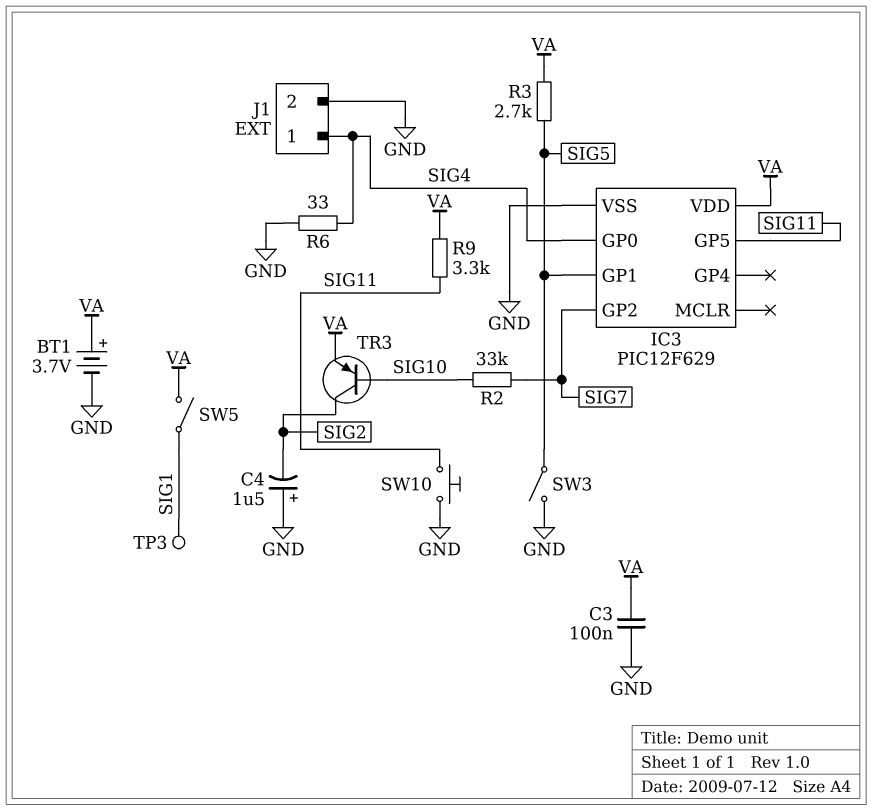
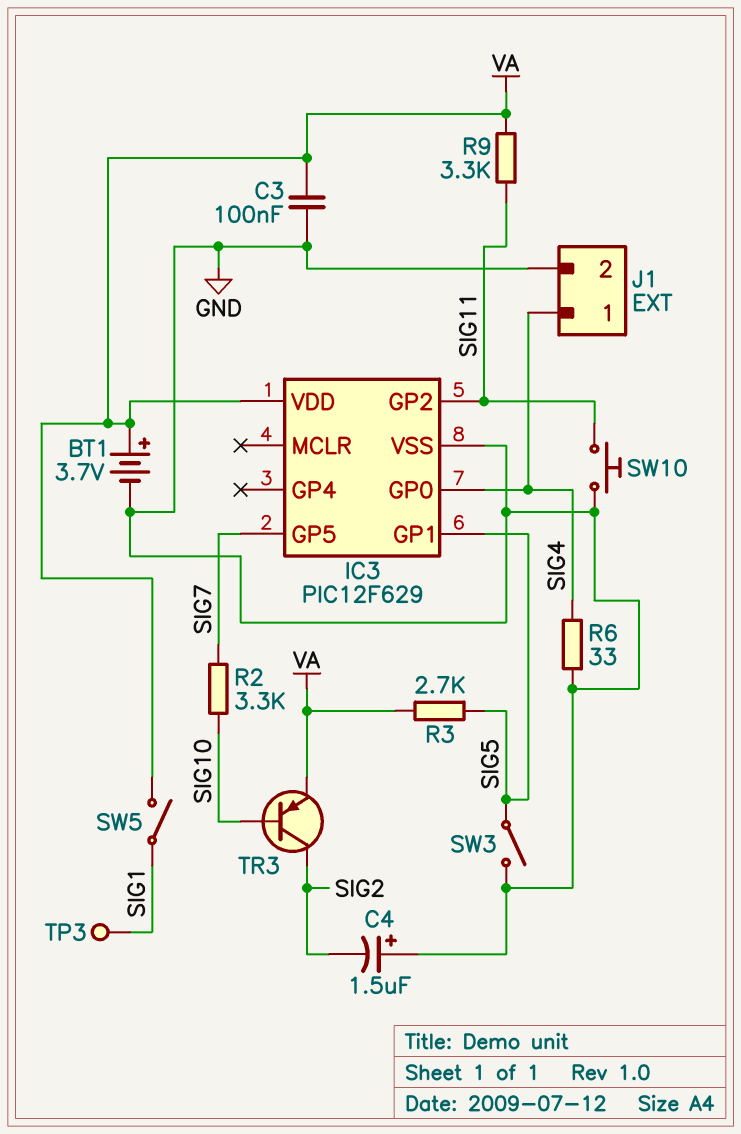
IC3 pin GP2: SIG7 -> SIG11
IC3 pin GP5: SIG11 -> SIG7
R2: 33k (SIG7, SIG10) -> 3.3k (SIG7, SIG10)

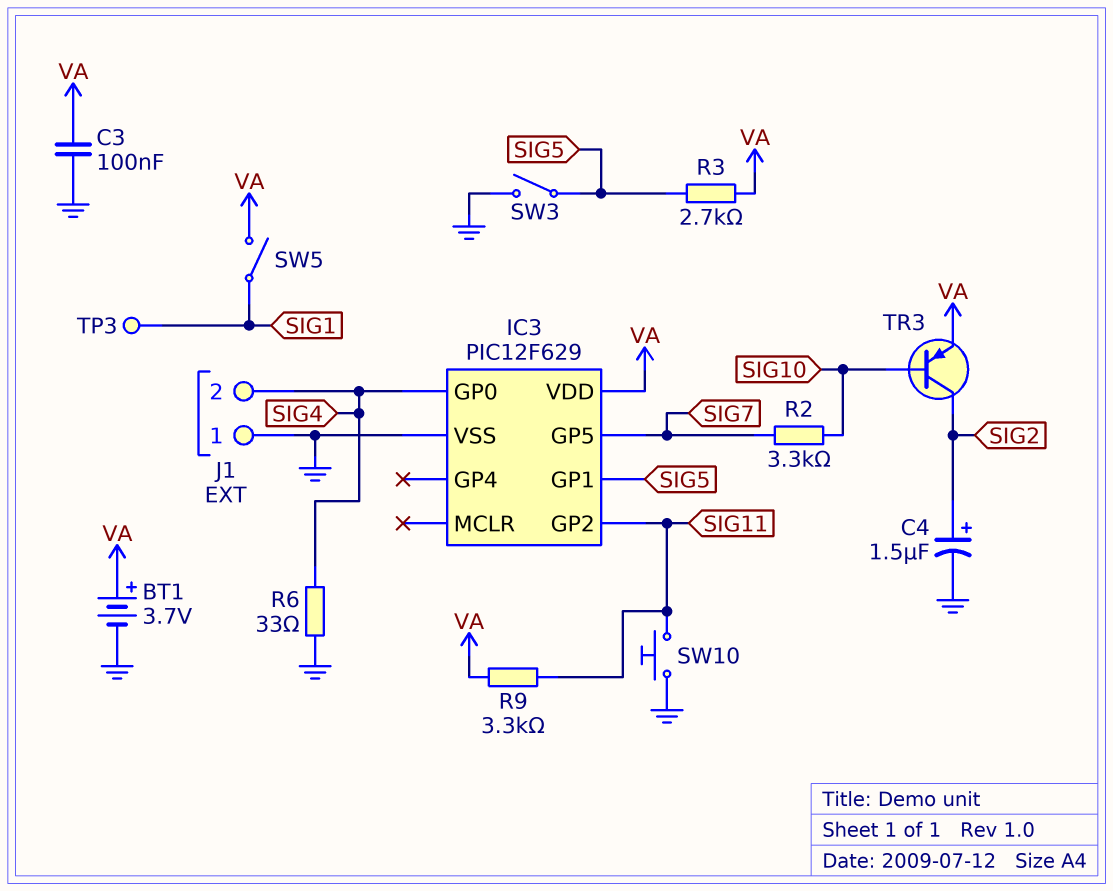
C4: 1.5uF (plus GND, minus SIG2) -> 1.5uF (plus SIG2, minus GND)
J1 pin 1: SIG4 -> GND
J1 pin 2: GND -> SIG4

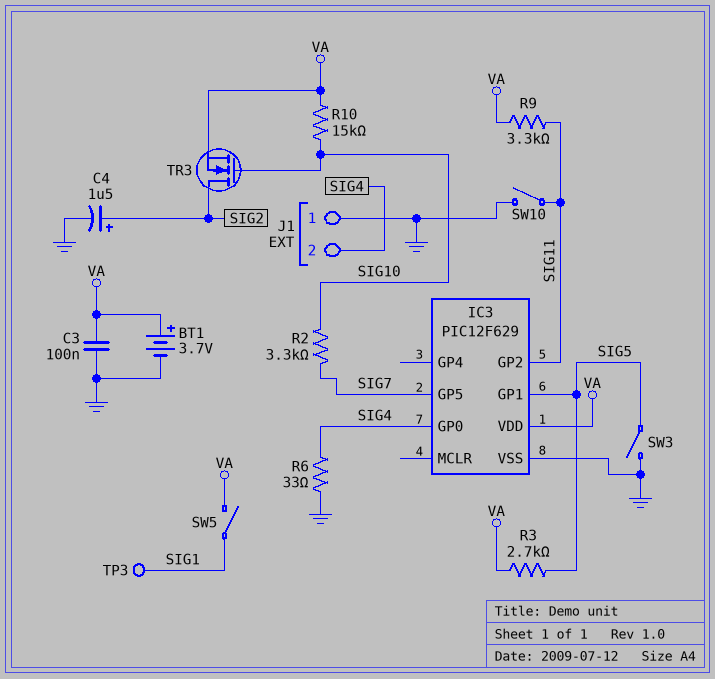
R10: none -> 15k (SIG10, VA)
SW10: button (GND, SIG11) -> switch (GND, SIG11)
TR3: PNP (B SIG10, C SIG2, E VA) -> NMOS (G SIG10, D SIG2, S VA)

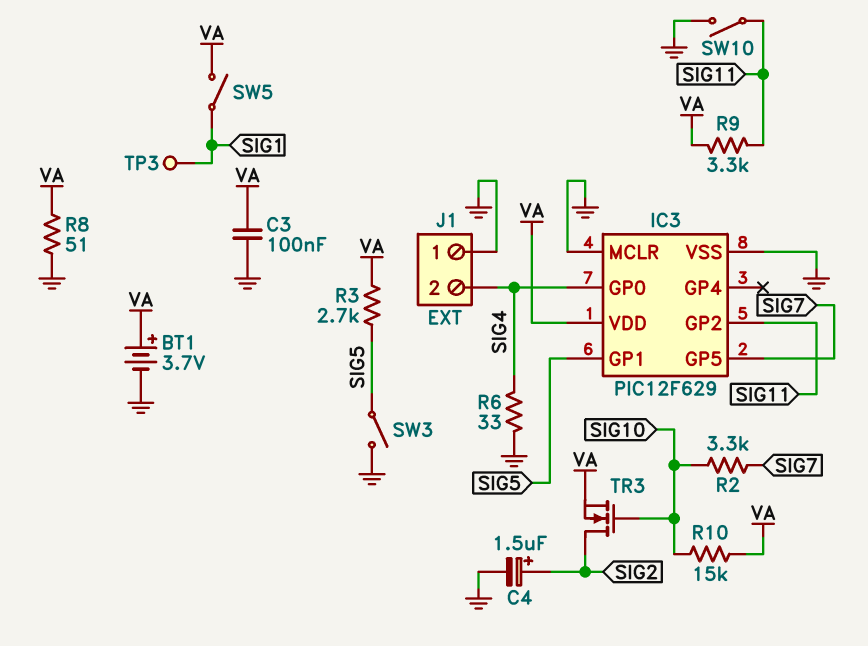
IC3 pin MCLR: none -> GND
R8: none -> 51 (GND, VA)

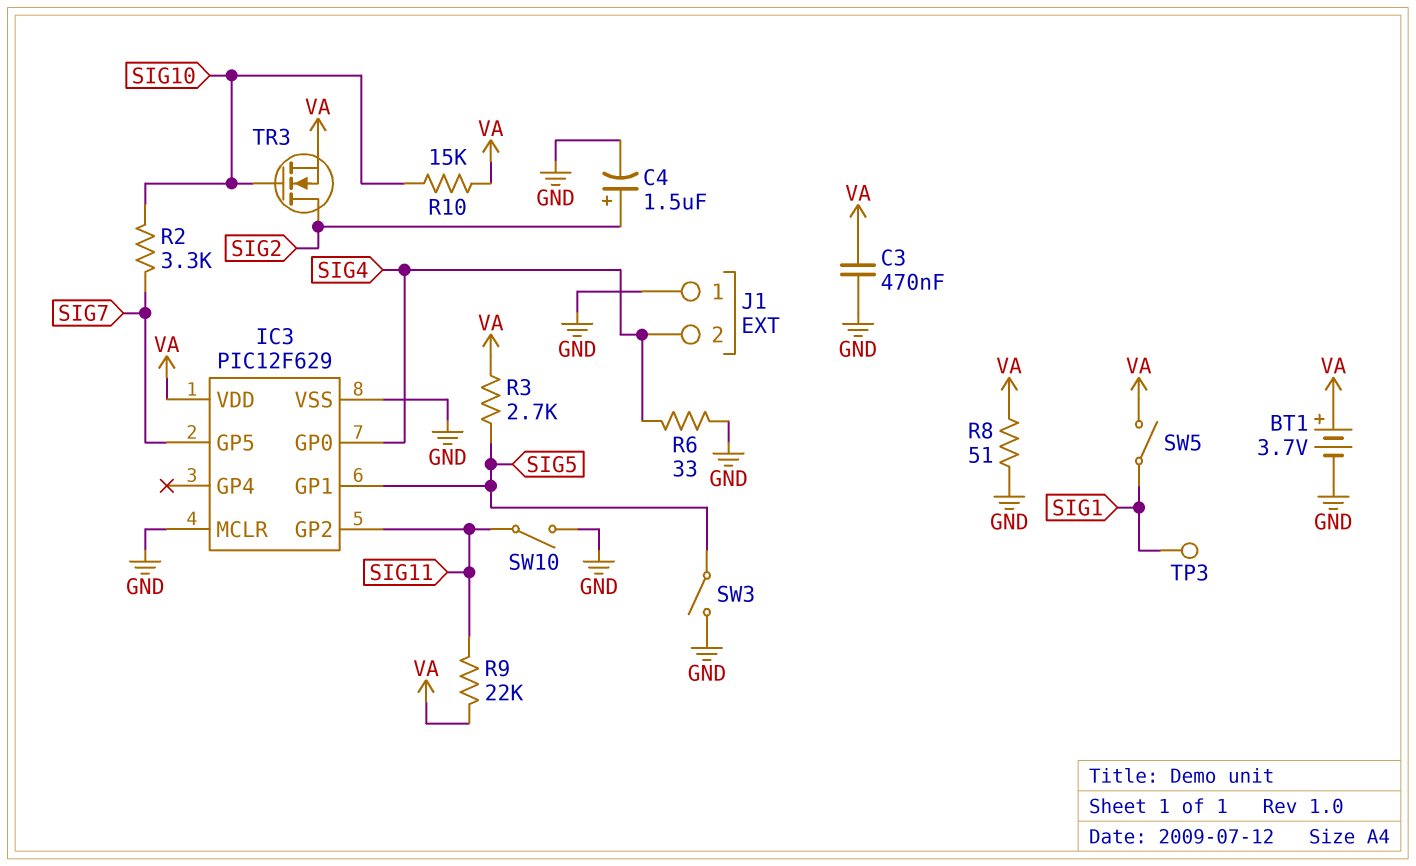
C3: 100nF (GND, VA) -> 470nF (GND, VA)
R9: 3.3k (SIG11, VA) -> 22k (SIG11, VA)

